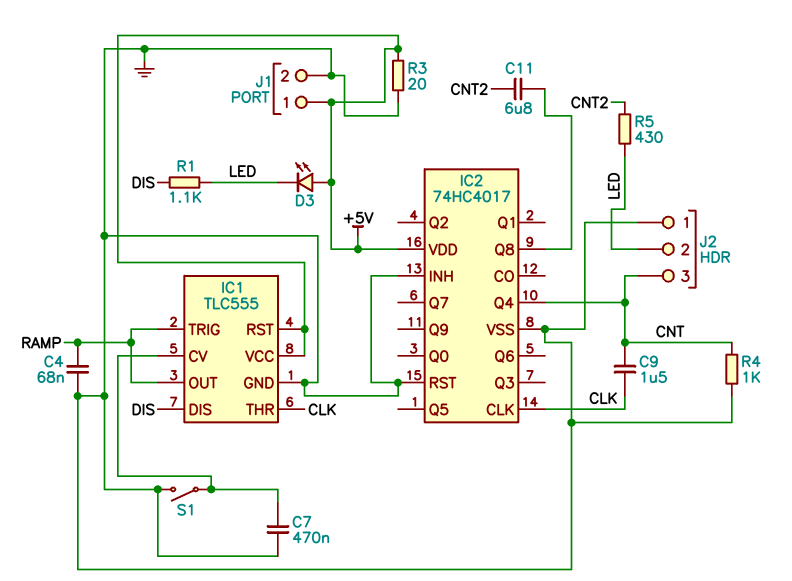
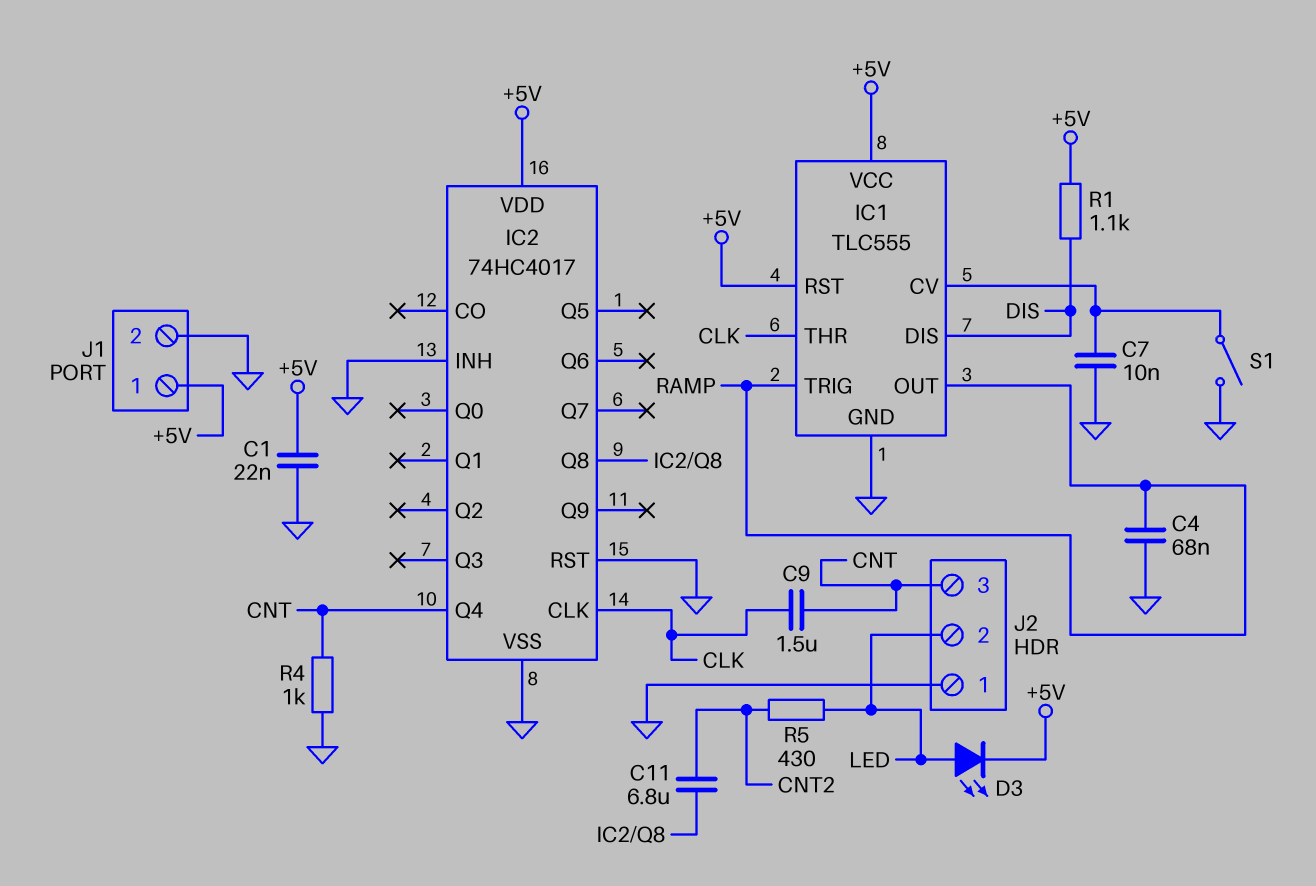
C1: none -> 22nF (+5V, GND)
C7: 470nF (GND, IC1/CV) -> 10nF (GND, IC1/CV)
D3: LED (A +5V, K LED) -> LED (A LED, K +5V)
R1: 1.1k (DIS, LED) -> 1.1k (+5V, DIS)
R3: 20 (+5V, GND) -> none

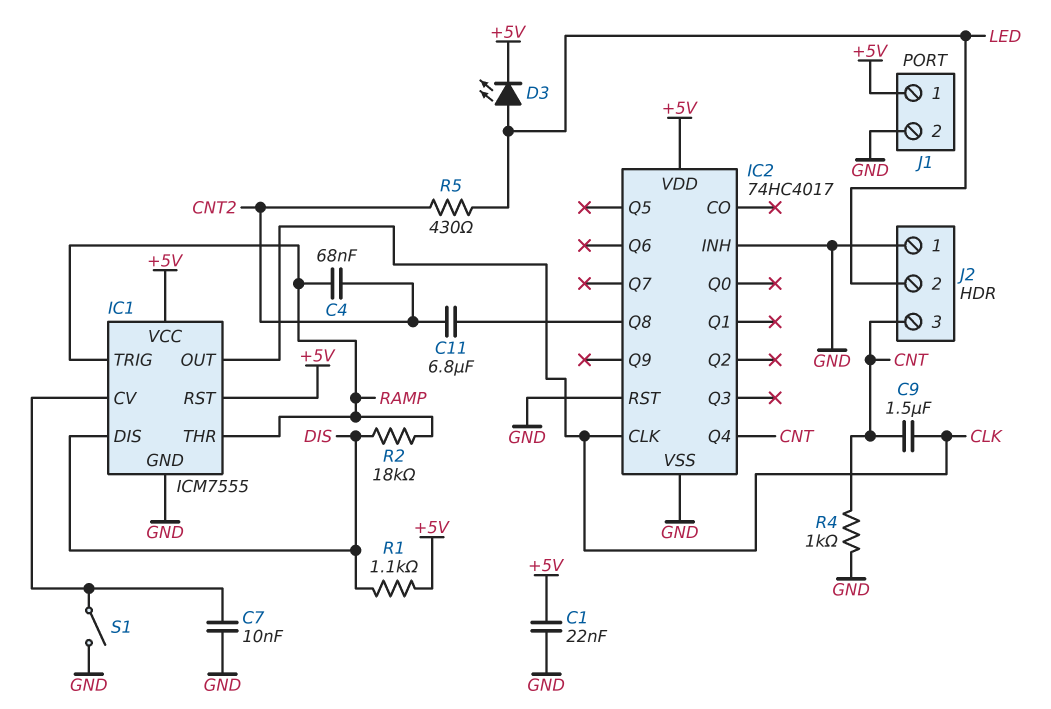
C4: 68nF (GND, RAMP) -> 68nF (CNT2, RAMP)
IC1: TLC555 -> ICM7555
IC1 pin OUT: RAMP -> CLK
IC1 pin THR: CLK -> RAMP
R2: none -> 18k (DIS, RAMP)

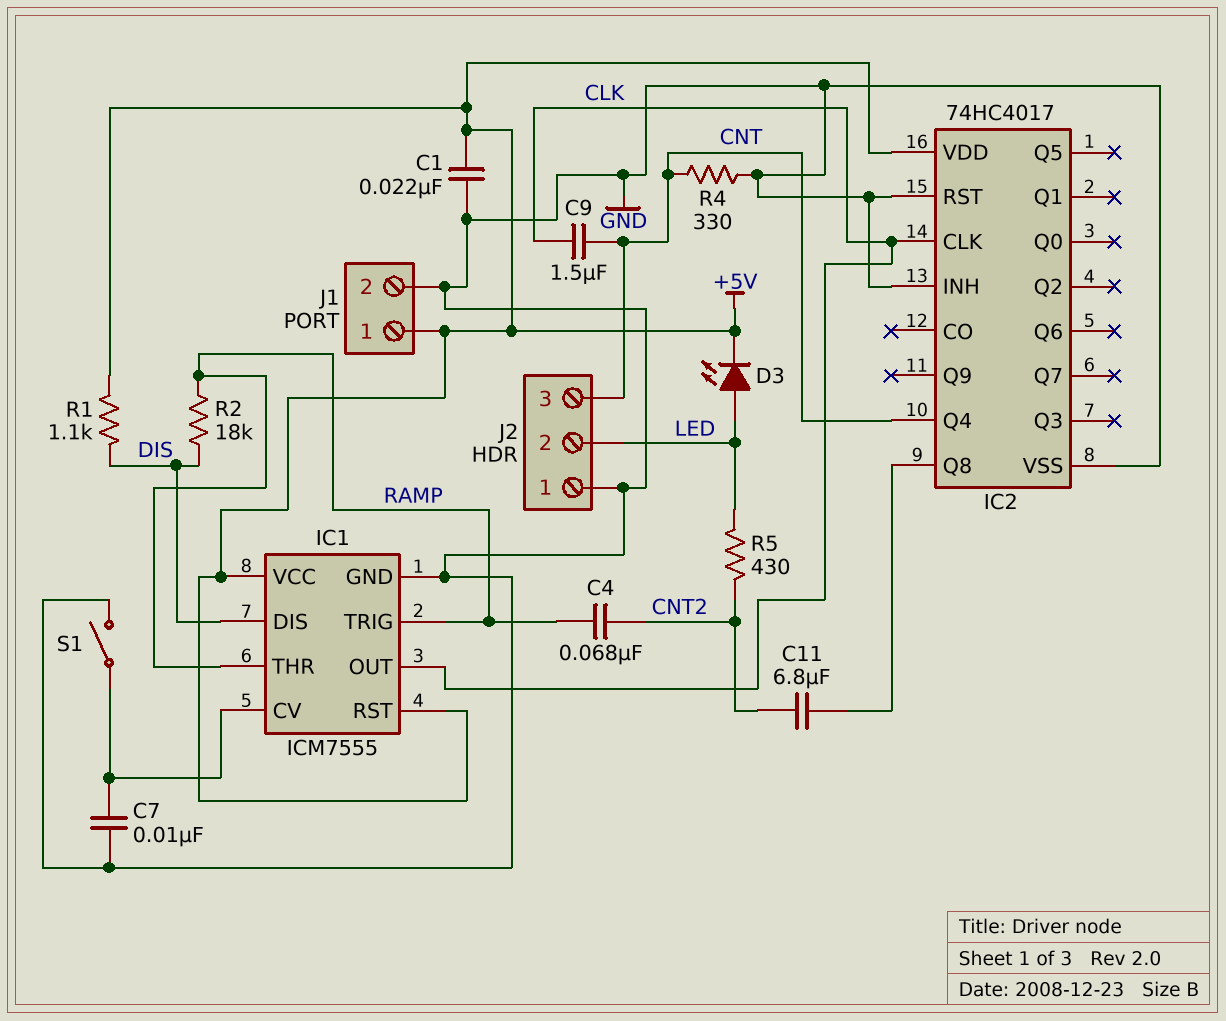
R4: 1k (CNT, GND) -> 330 (CNT, GND)

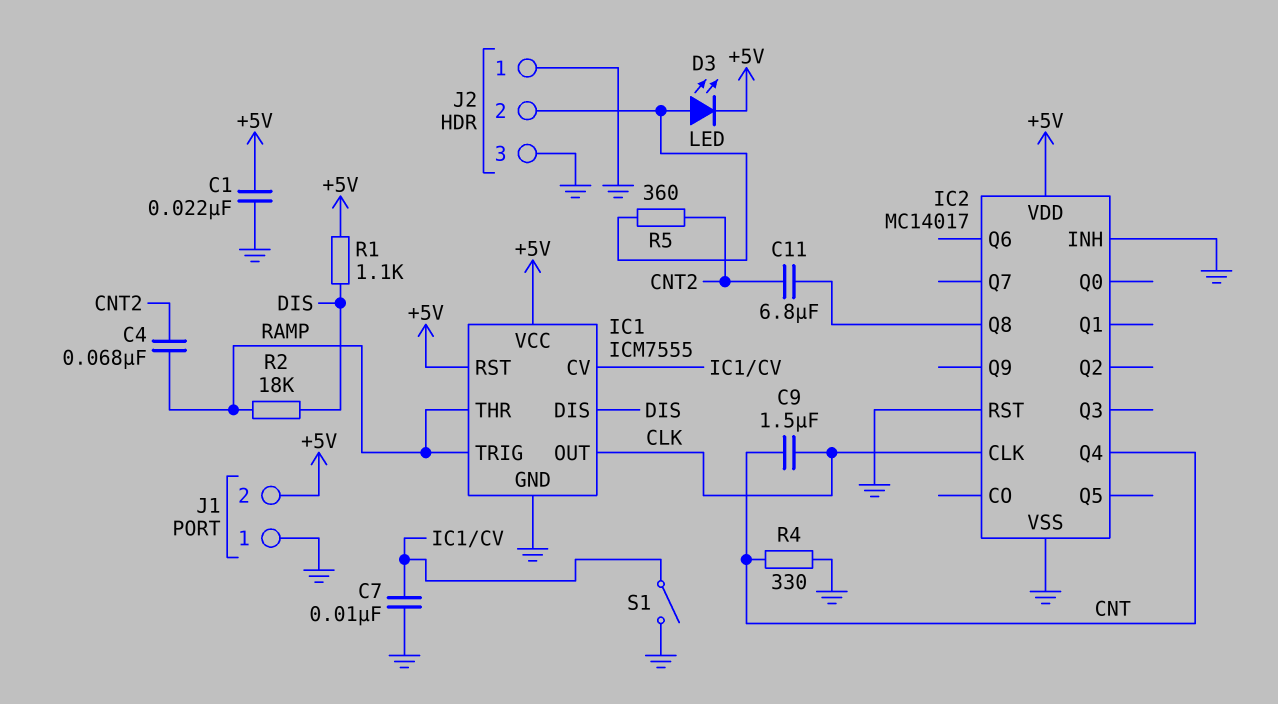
IC2: 74HC4017 -> MC14017
J1 pin 1: +5V -> GND
J1 pin 2: GND -> +5V
J2 pin 3: CNT -> GND
R5: 430 (CNT2, LED) -> 360 (CNT2, LED)

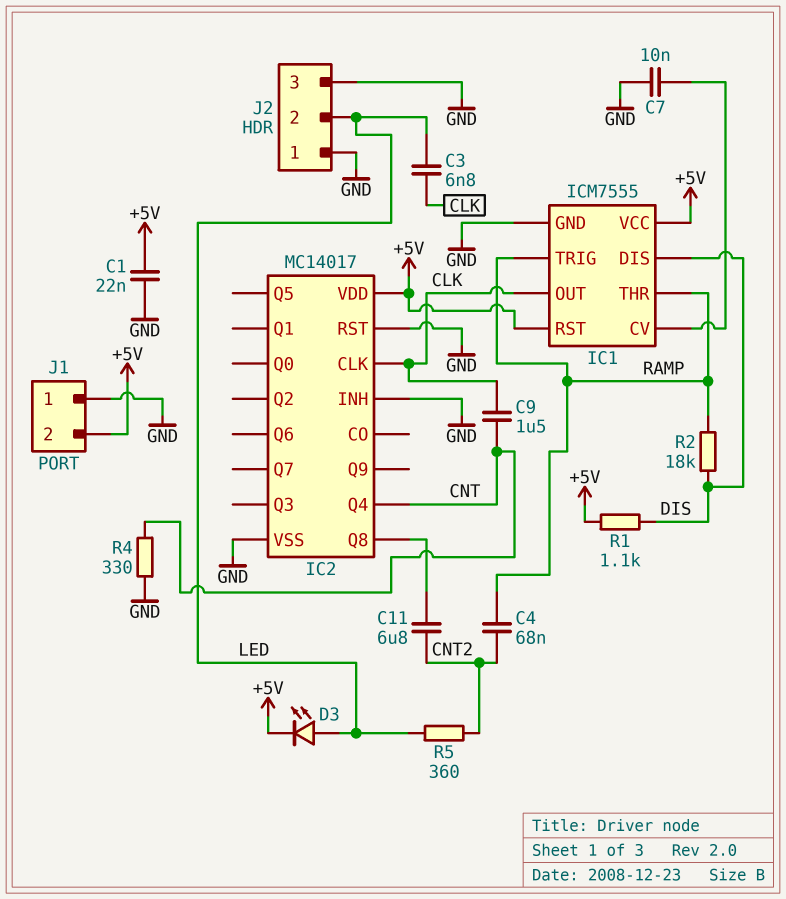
C3: none -> 6.8nF (CLK, LED)
S1: switch (GND, IC1/CV) -> none

